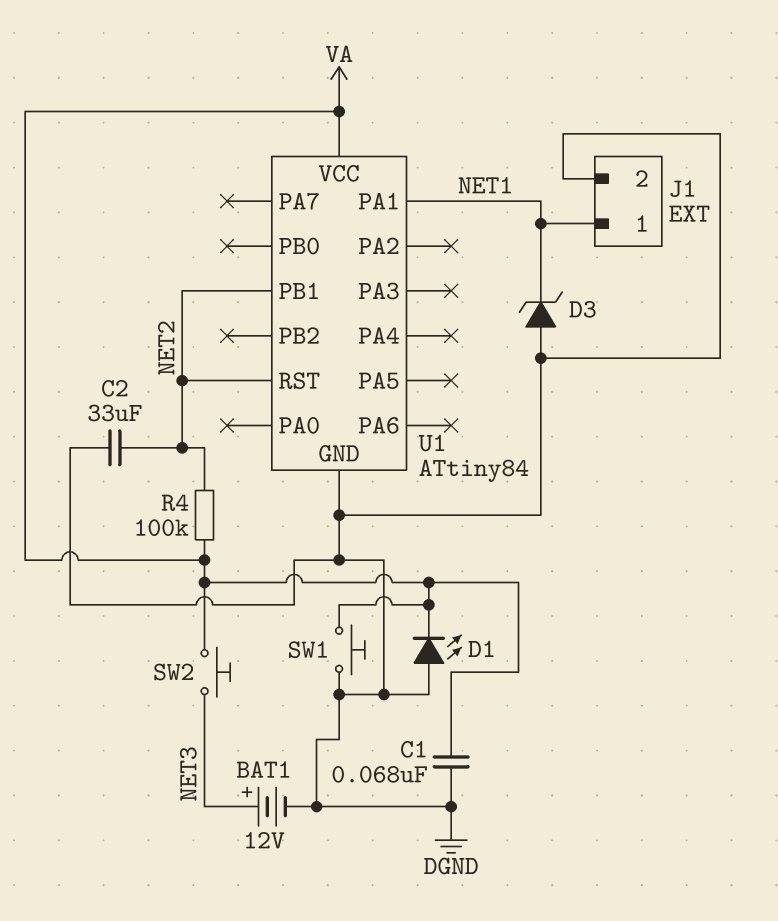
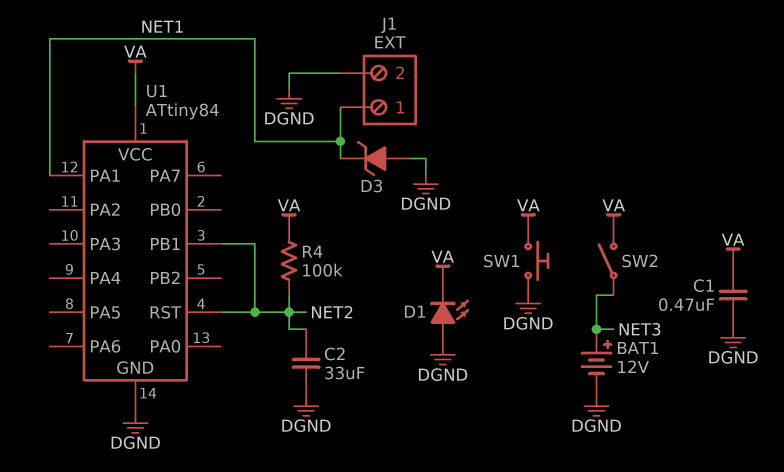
C1: 68nF (DGND, VA) -> 470nF (DGND, VA)
SW2: button (NET3, VA) -> switch (NET3, VA)

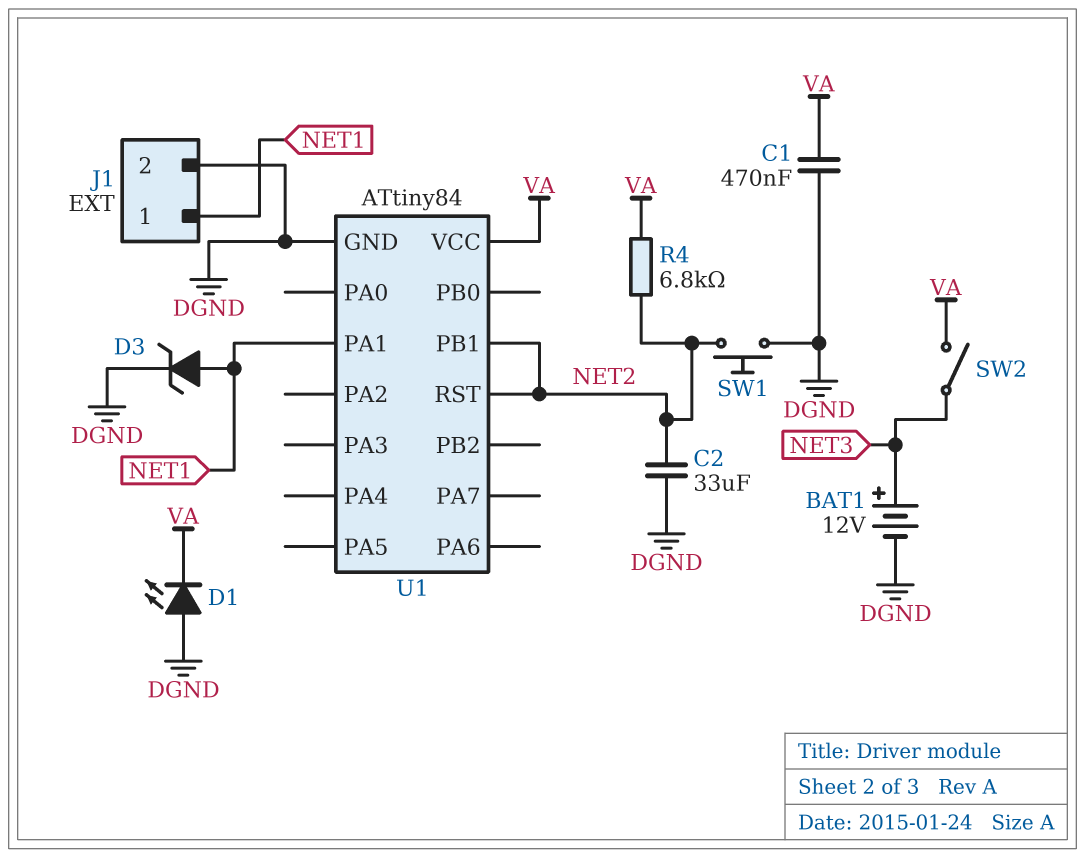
D3: zener (A DGND, K NET1) -> zener (A NET1, K DGND)
R4: 100k (NET2, VA) -> 6.8k (NET2, VA)
SW1: button (DGND, VA) -> button (DGND, NET2)

